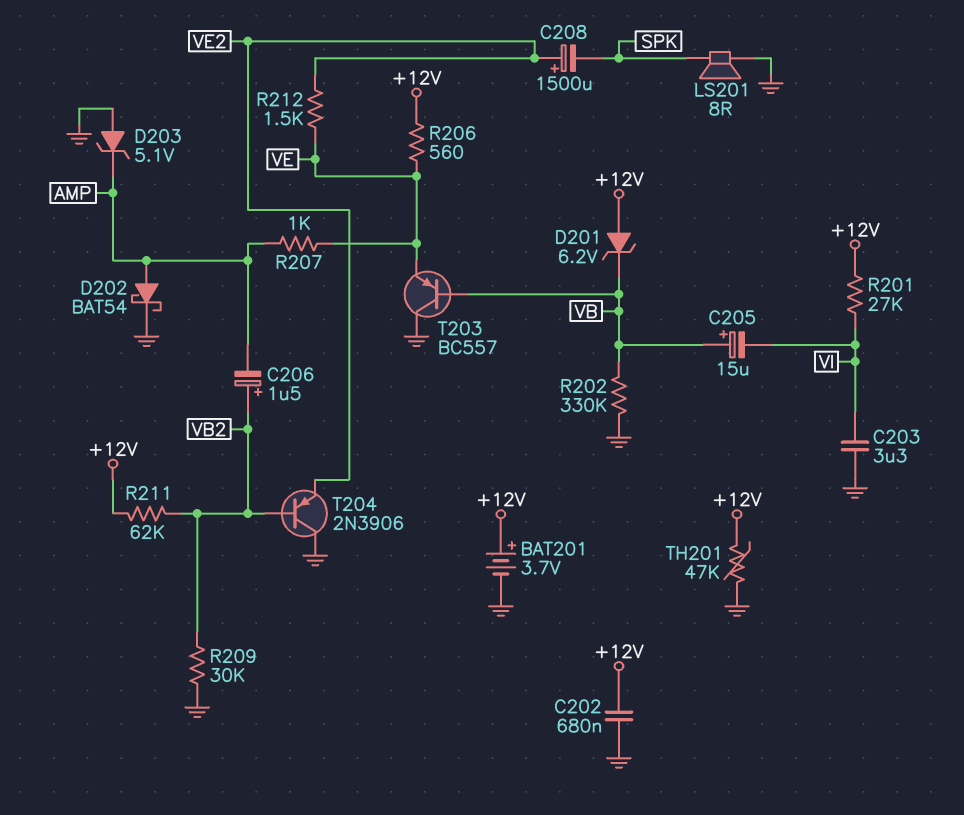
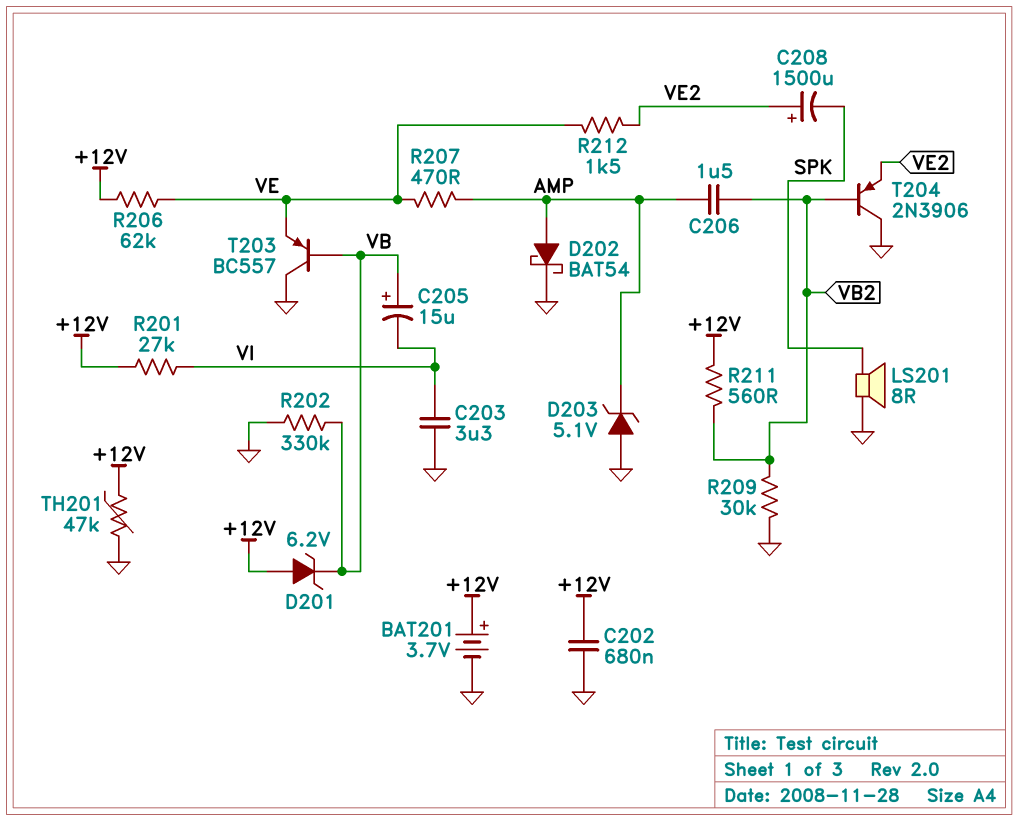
C206: 1.5uF (plus VB2, minus AMP) -> 1.5uF (AMP, VB2)
R206: 560 (+12V, VE) -> 62k (+12V, VE)
R207: 1k (AMP, VE) -> 470 (AMP, VE)
R211: 62k (+12V, VB2) -> 560 (+12V, VB2)

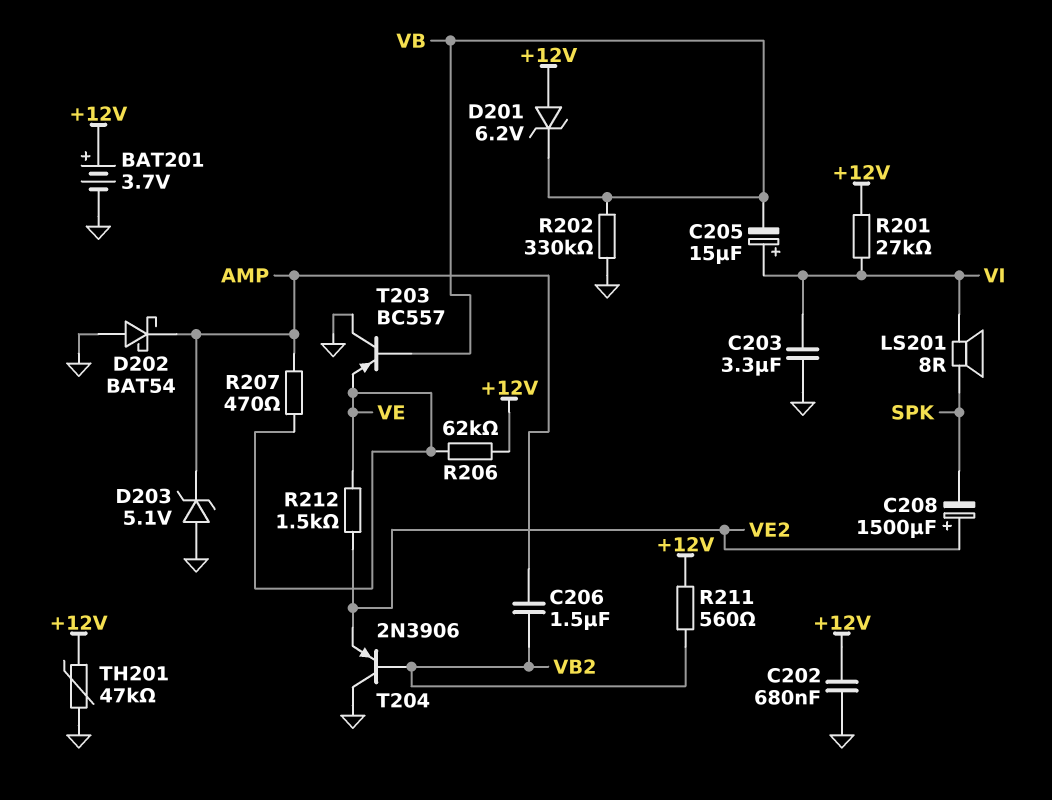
C205: 15uF (plus VB, minus VI) -> 15uF (plus VI, minus VB)
D202: schottky BAT54 (A AMP, K GND) -> schottky BAT54 (A GND, K AMP)
LS201: speaker 8R (GND, SPK) -> speaker 8R (SPK, VI)
R209: 30k (GND, VB2) -> none

